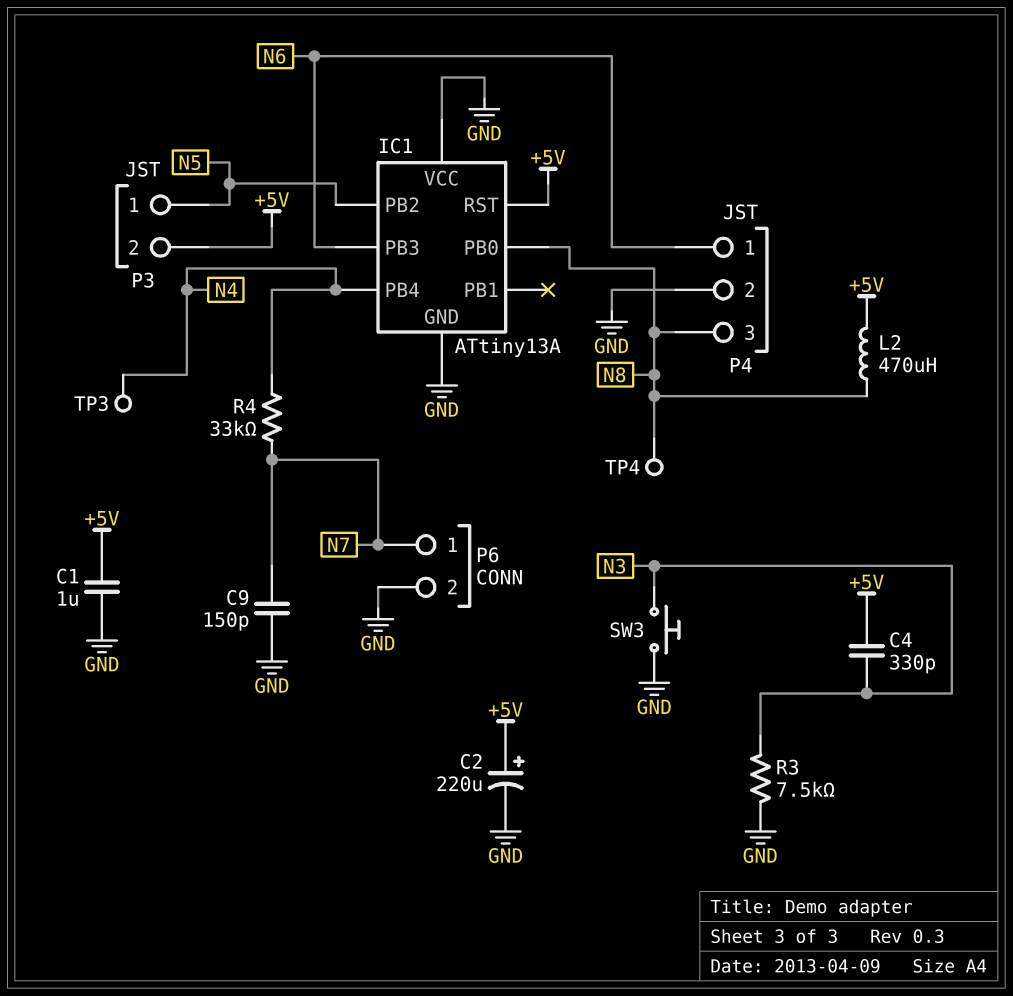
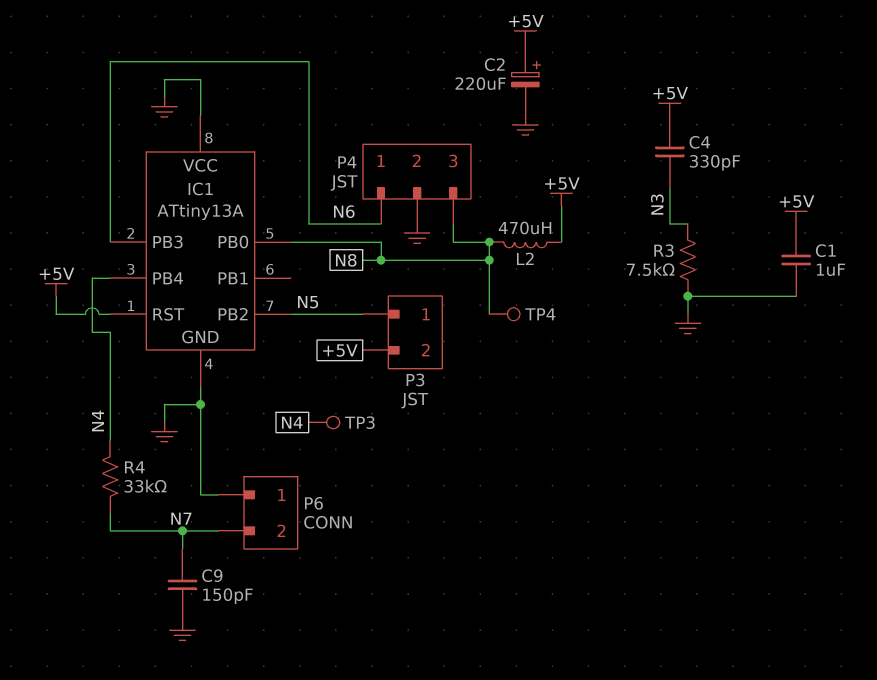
P6 pin 1: N7 -> GND
P6 pin 2: GND -> N7
SW3: button (GND, N3) -> none

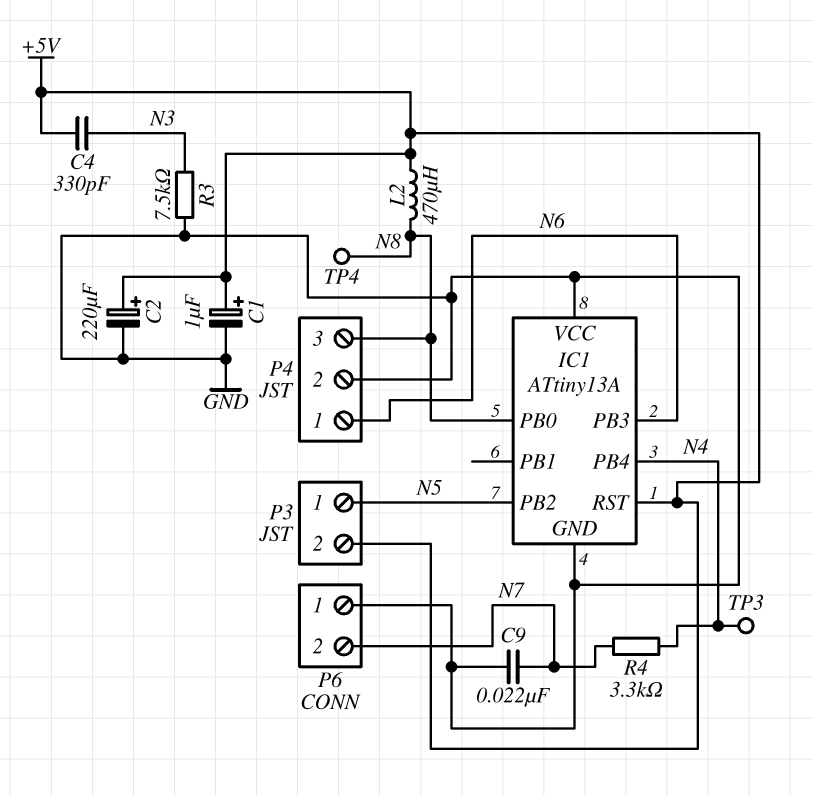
C1: 1uF (+5V, GND) -> 1uF (plus +5V, minus GND)
C9: 150pF (GND, N7) -> 22nF (GND, N7)
R4: 33k (N4, N7) -> 3.3k (N4, N7)

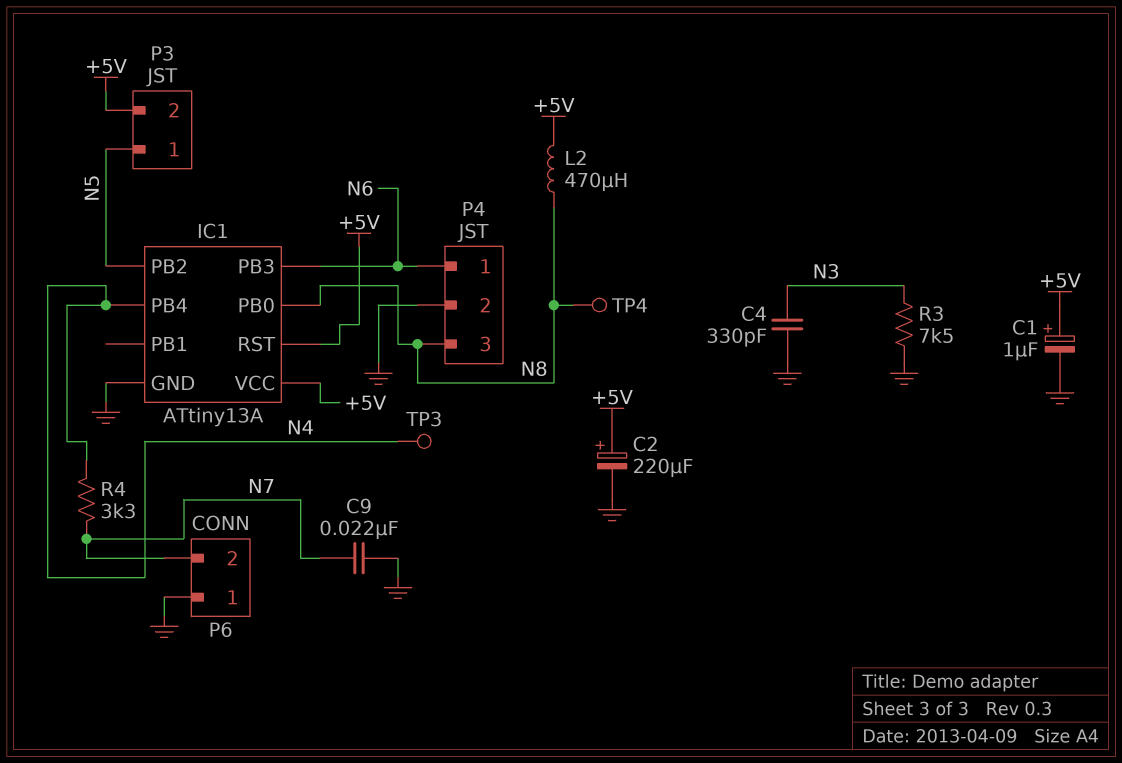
C4: 330pF (+5V, N3) -> 330pF (GND, N3)
IC1 pin VCC: GND -> +5V

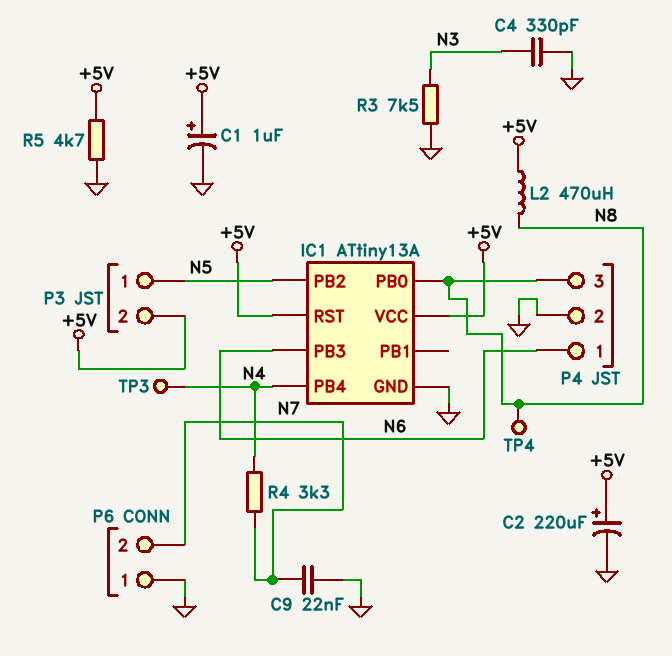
R5: none -> 4.7k (+5V, GND)

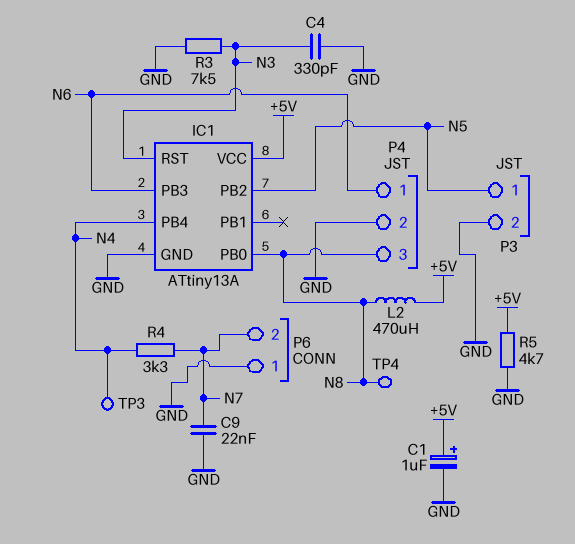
C2: 220uF (plus +5V, minus GND) -> none
IC1 pin RST: +5V -> N3
P3 pin 2: +5V -> GND

